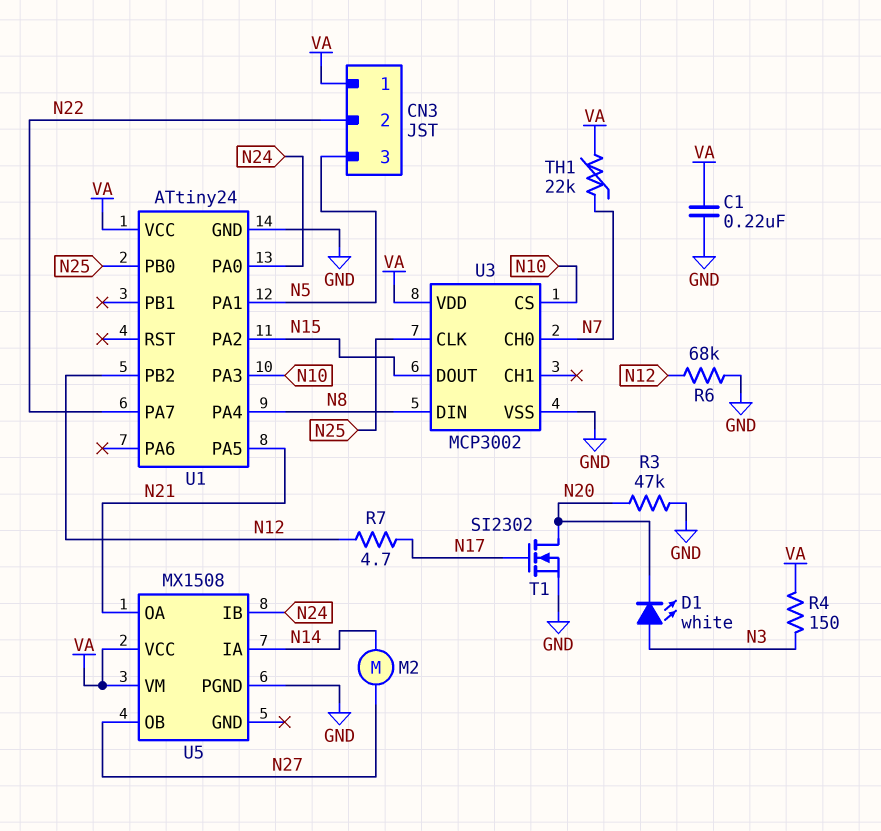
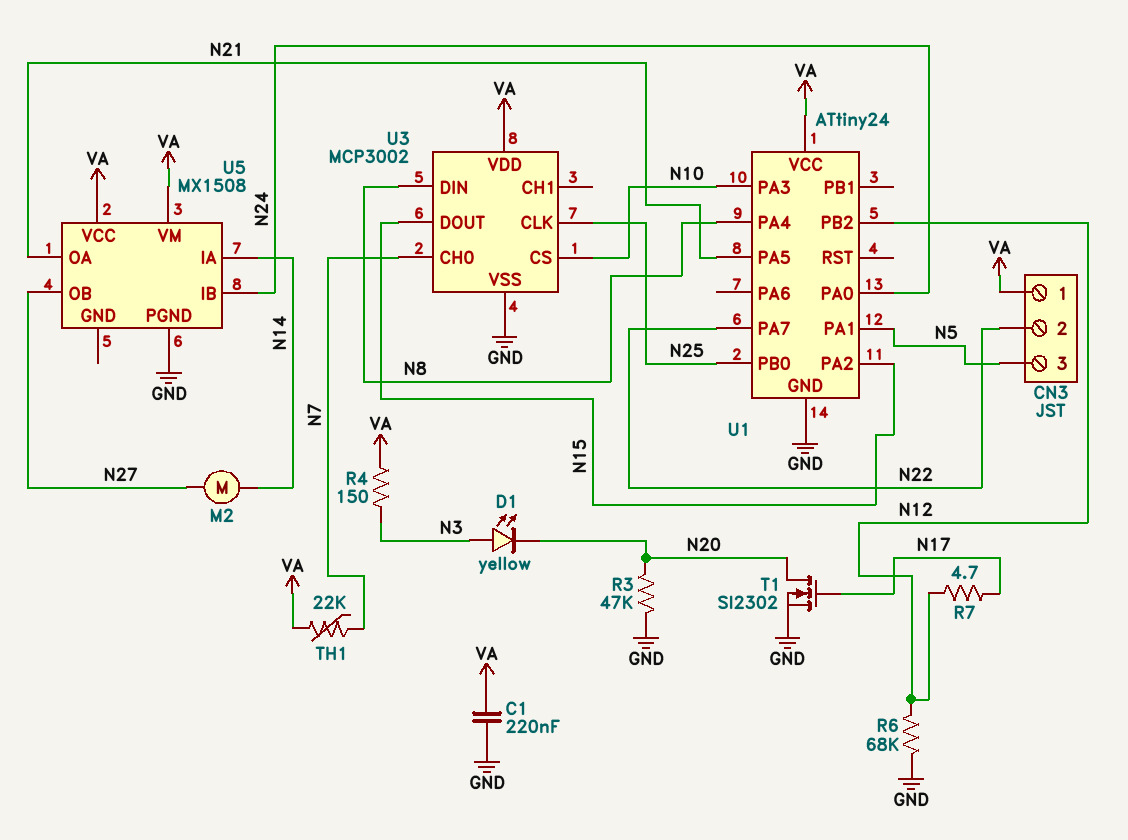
D1: LED white (A N3, K N20) -> LED yellow (A N3, K N20)

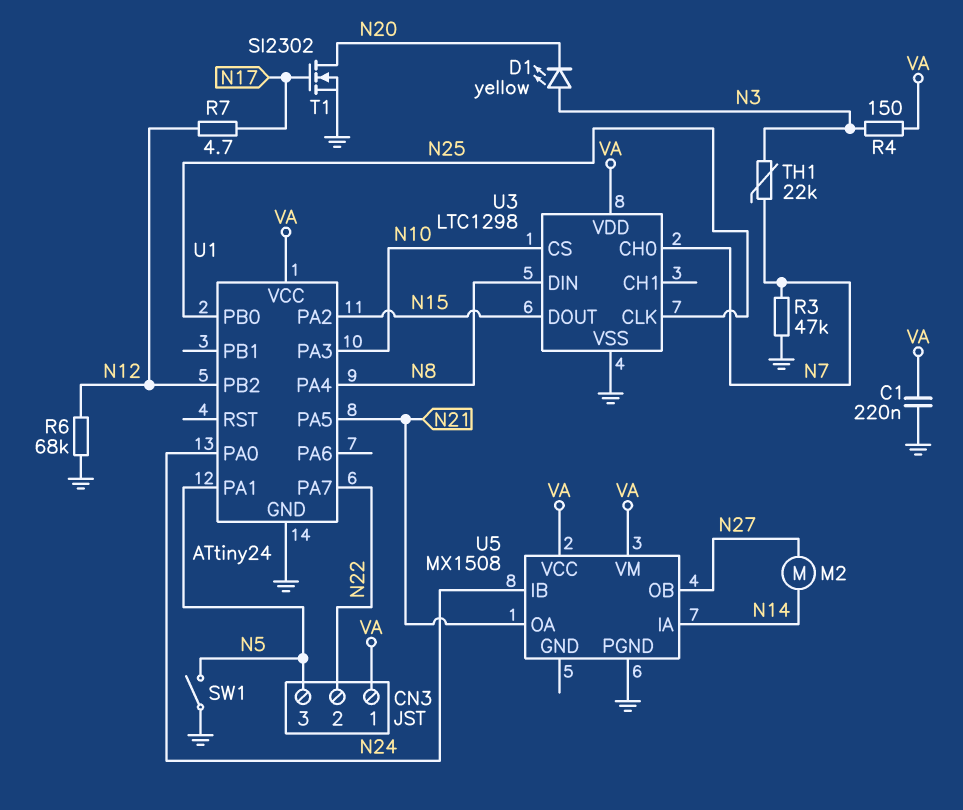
R3: 47k (GND, N20) -> 47k (GND, N7)
SW1: none -> switch (GND, N5)
TH1: 22k (N7, VA) -> 22k (N3, N7)
U3: MCP3002 -> LTC1298

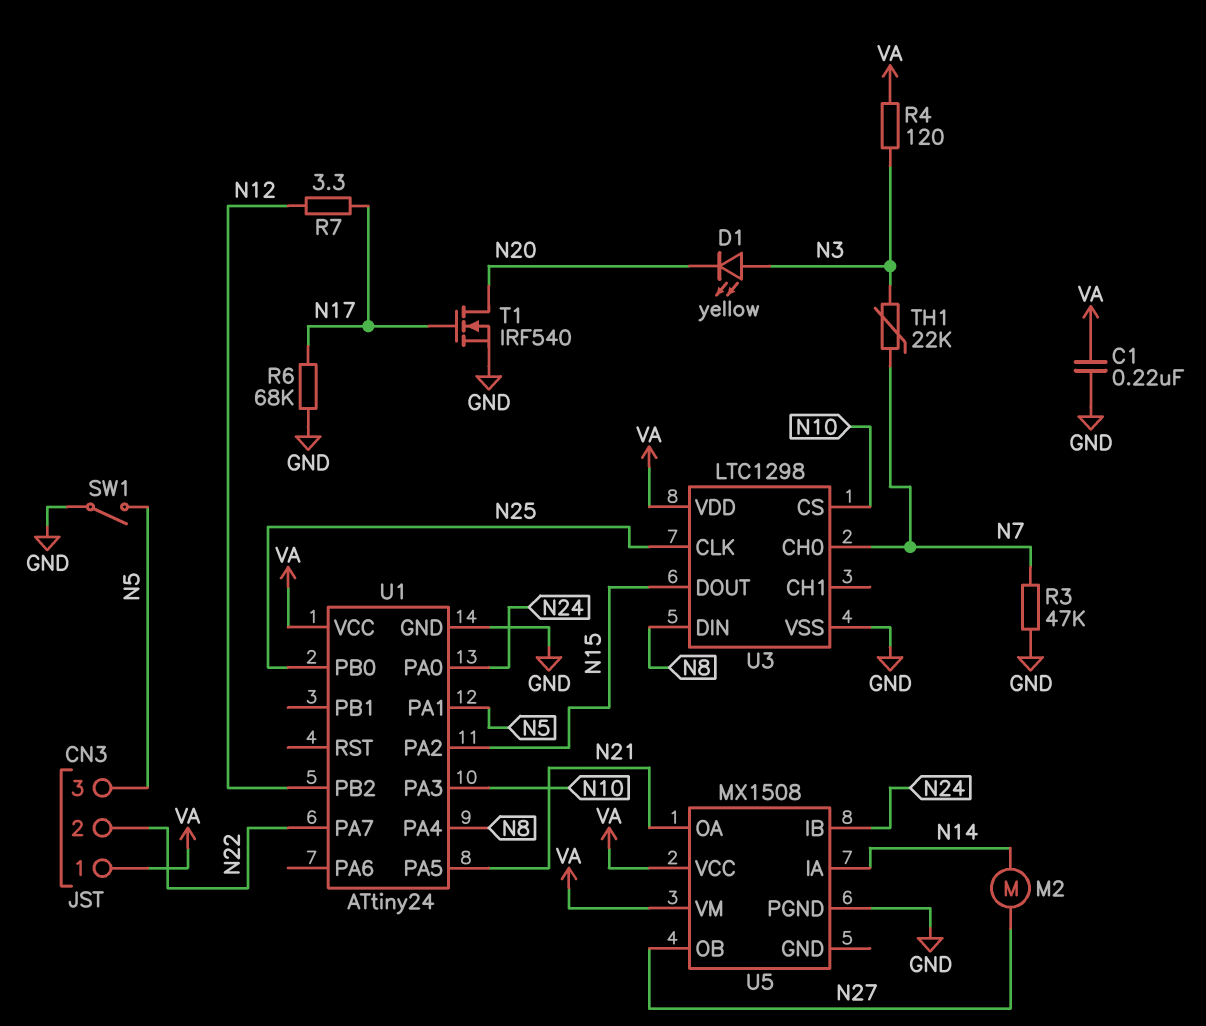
R4: 150 (N3, VA) -> 120 (N3, VA)
R6: 68k (GND, N12) -> 68k (GND, N17)
R7: 4.7 (N12, N17) -> 3.3 (N12, N17)
T1: NMOS SI2302 (G N17, D N20, S GND) -> NMOS IRF540 (G N17, D N20, S GND)

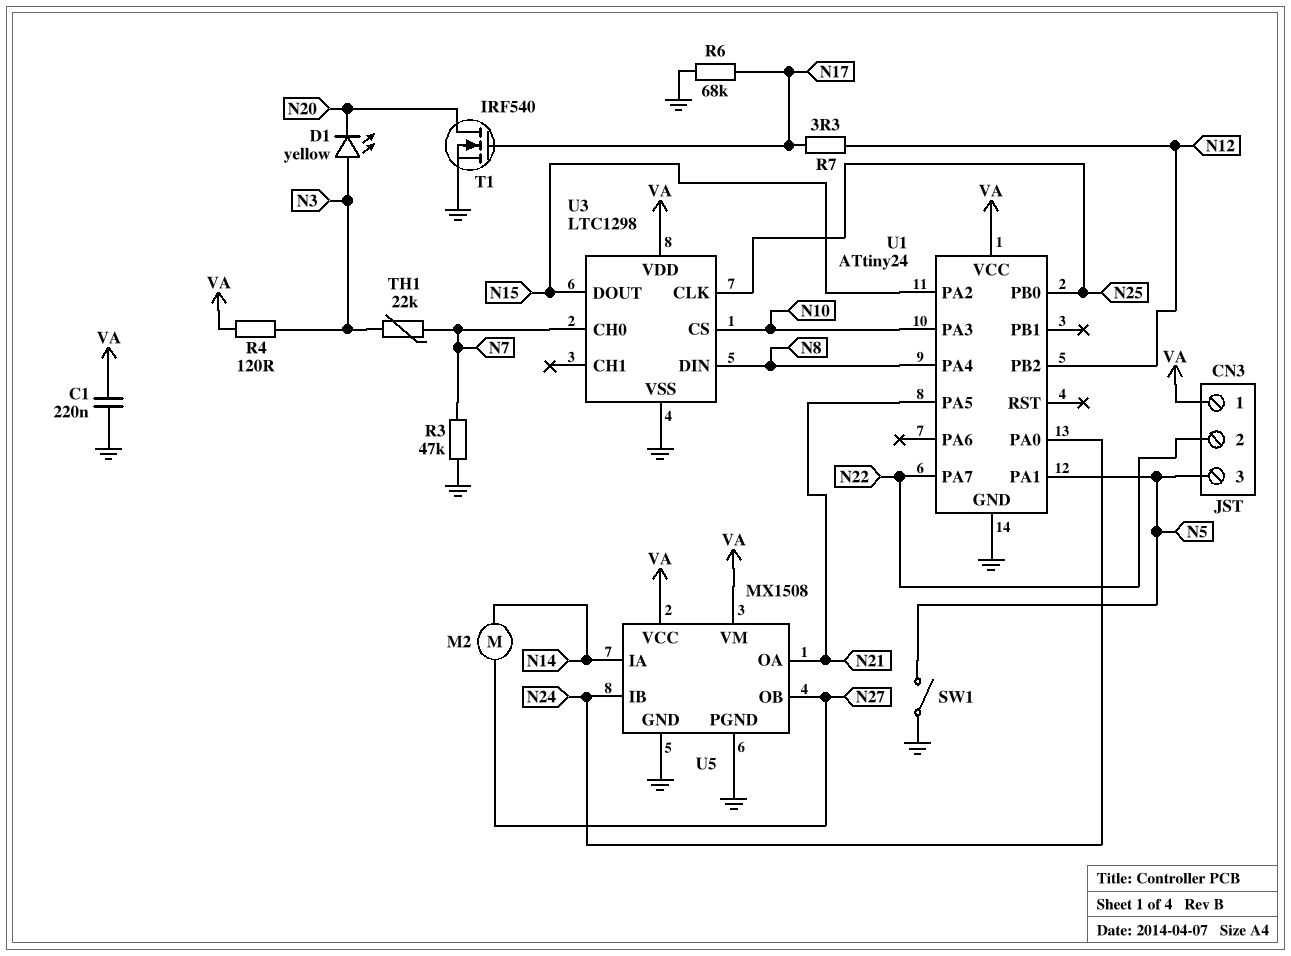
U5 pin GND: none -> GND

